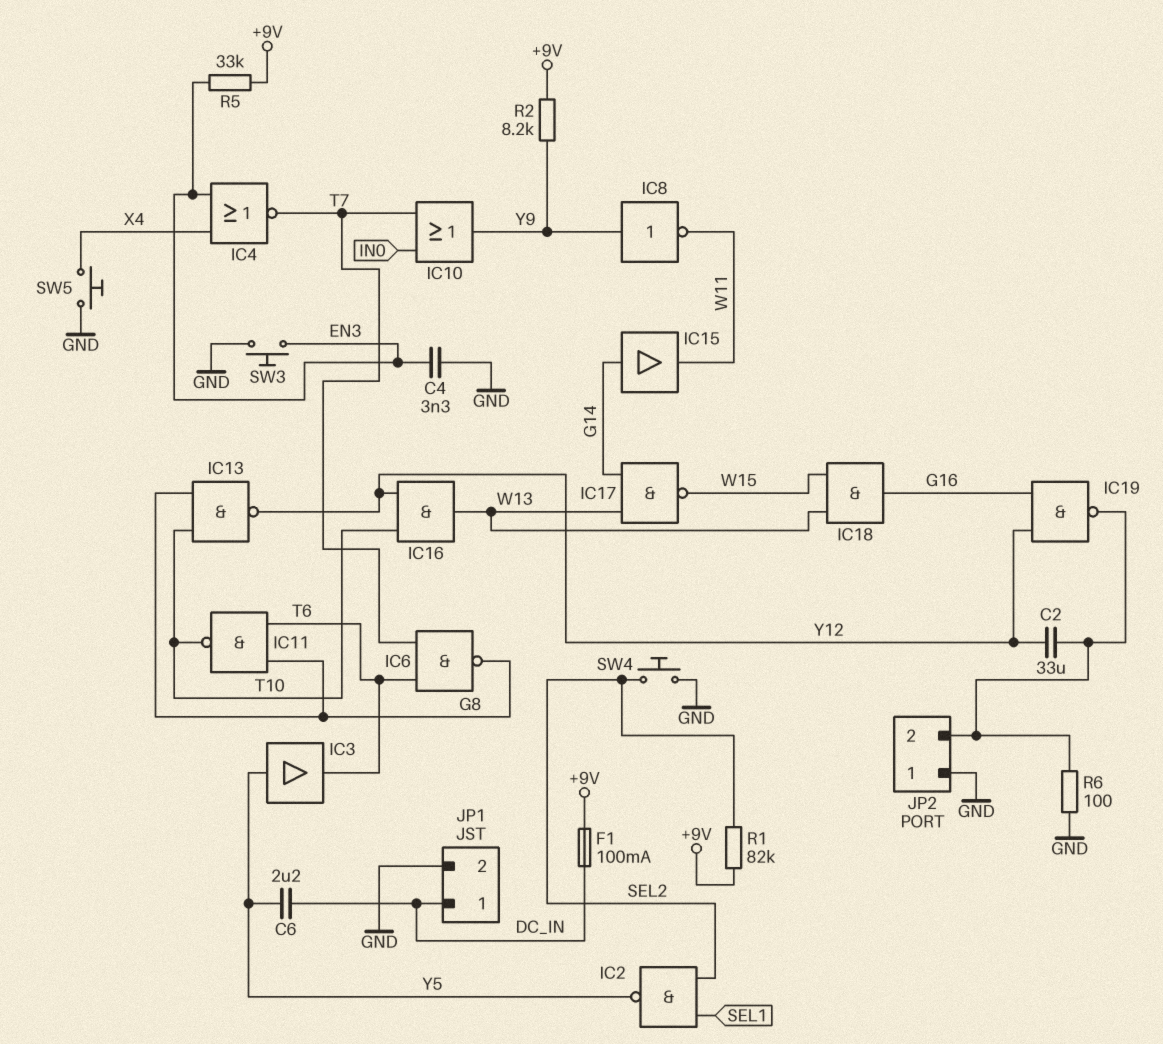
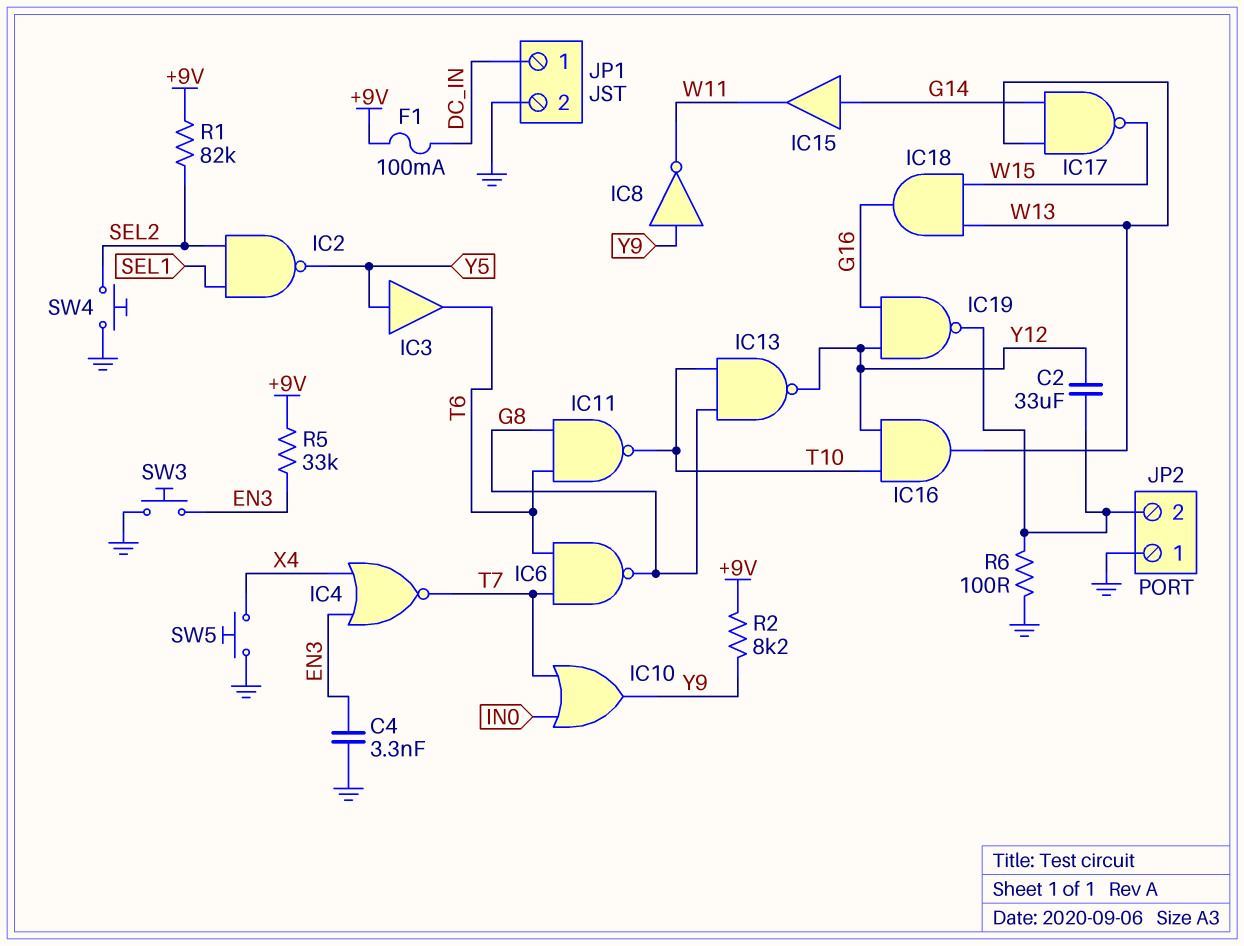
C6: 2.2uF (DC_IN, Y5) -> none

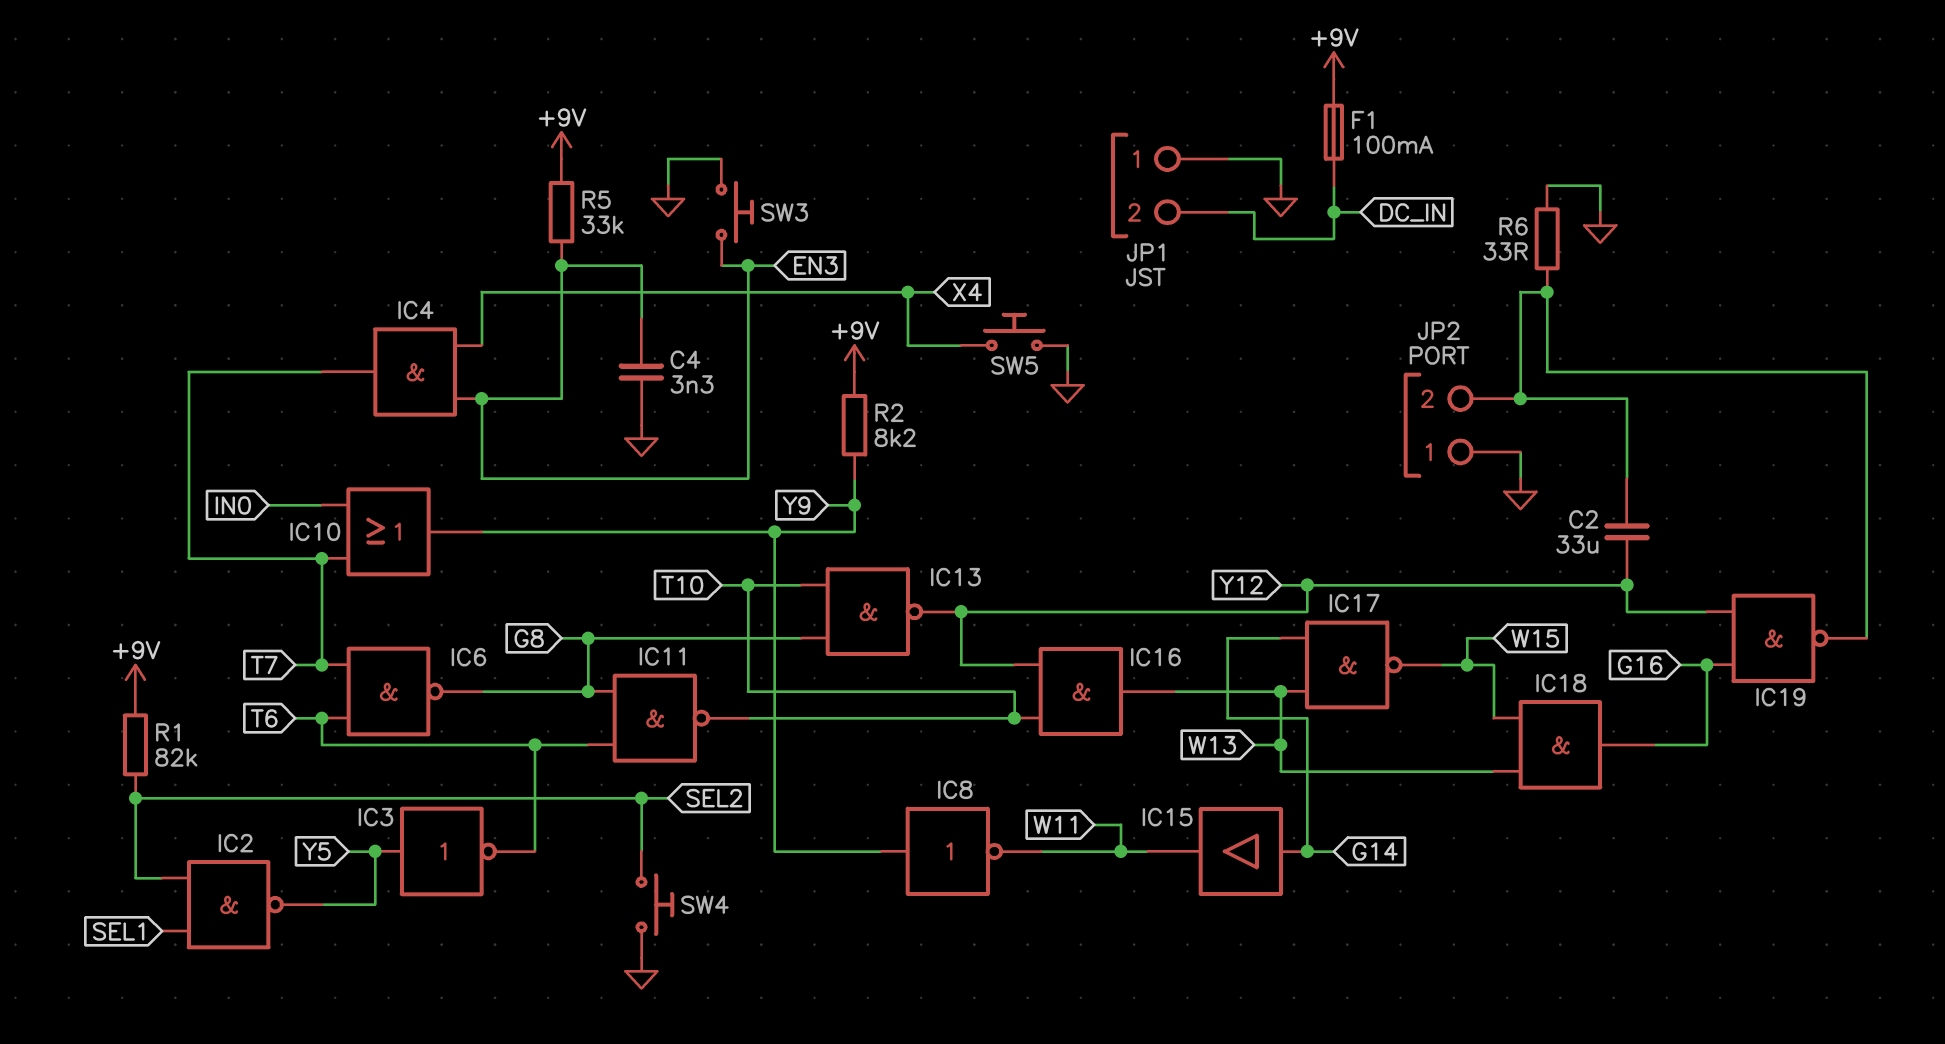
IC3: buffer (in Y5, out T6) -> NOT (in Y5, out T6)
IC4: NOR (in EN3, in X4, out T7) -> AND (in EN3, in X4, out T7)
JP1 pin 1: DC_IN -> GND
JP1 pin 2: GND -> DC_IN
R6: 100 (GND, JP2/2) -> 33 (GND, JP2/2)

